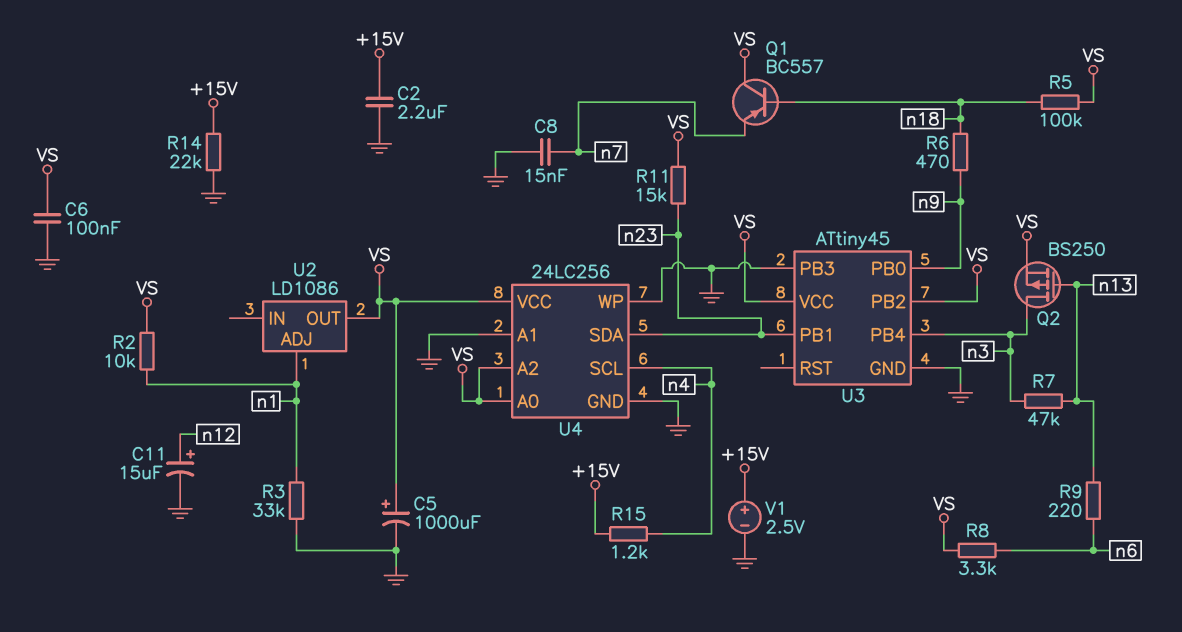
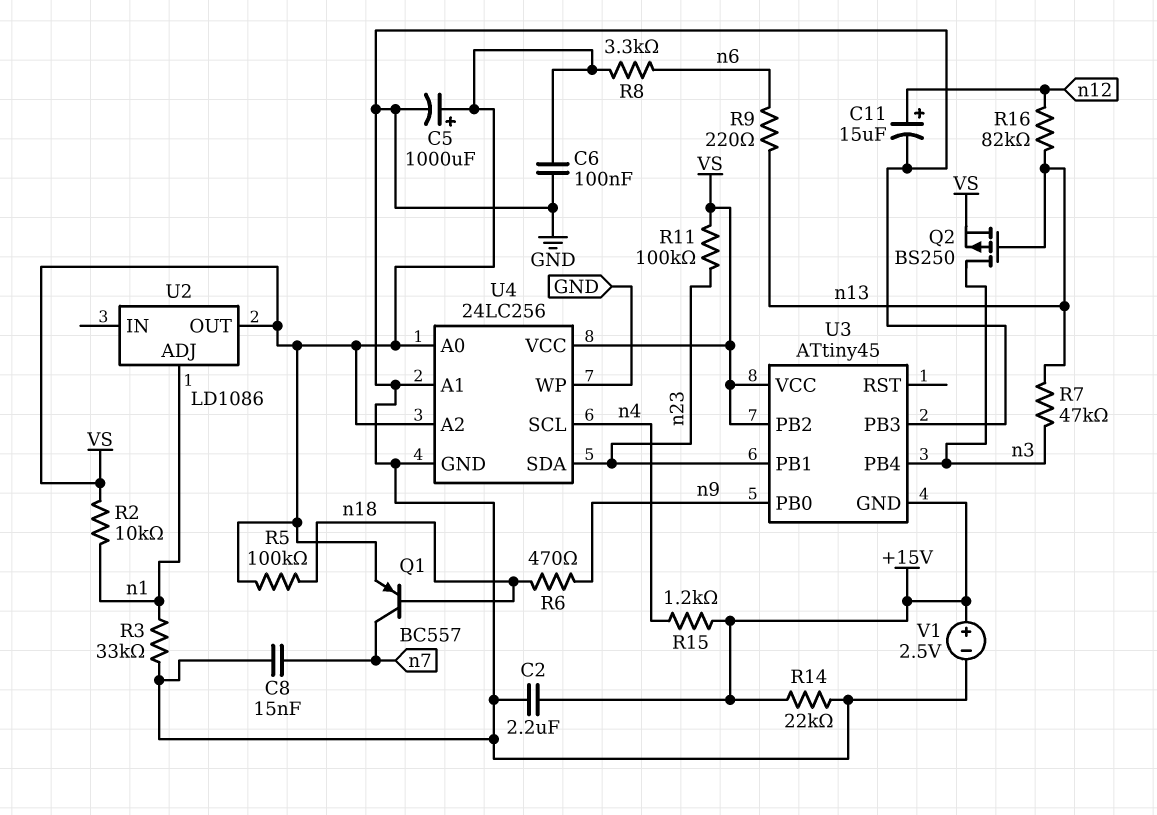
Q1: PNP BC557 (B n18, C VS, E n7) -> PNP BC557 (B n18, C n7, E VS)
R11: 15k (VS, n23) -> 100k (VS, n23)
R16: none -> 82k (n12, n13)
U3 pin GND: GND -> +15V

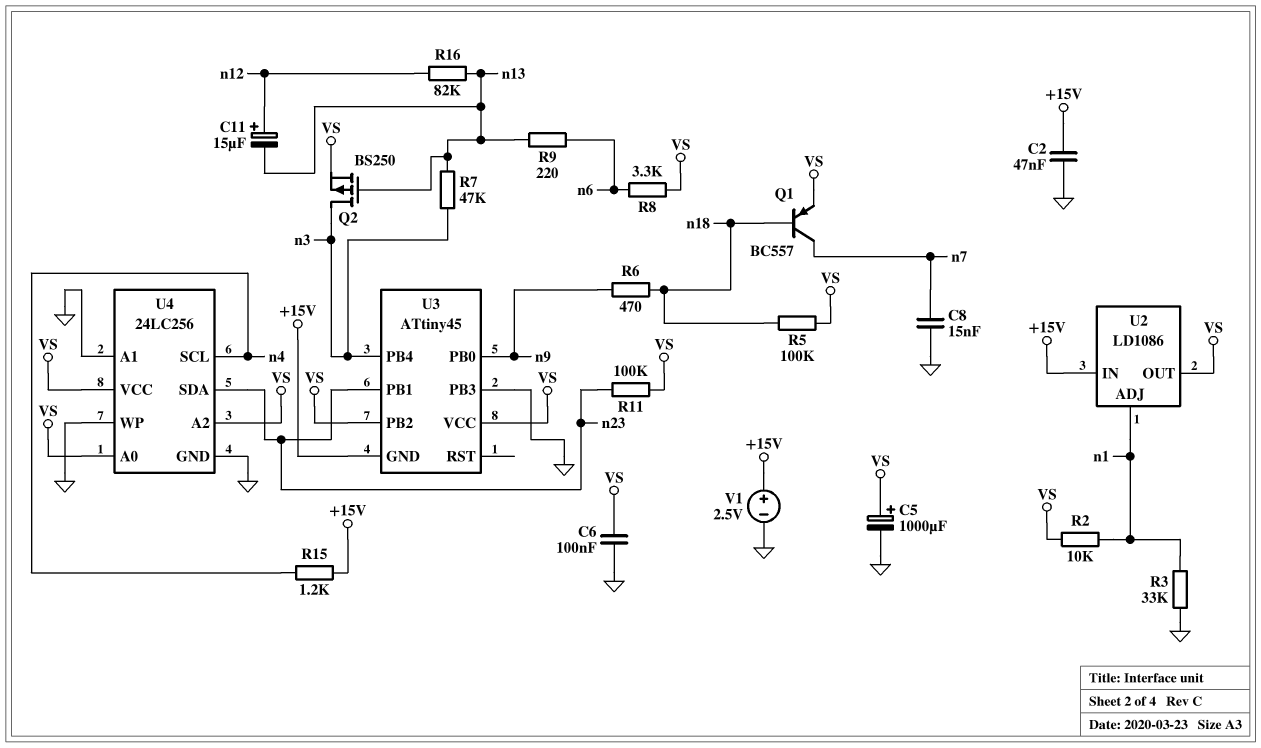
C2: 2.2uF (+15V, GND) -> 47nF (+15V, GND)
C11: 15uF (plus n12, minus GND) -> 15uF (plus n12, minus n13)
R14: 22k (+15V, GND) -> none
U2 pin IN: none -> +15V

